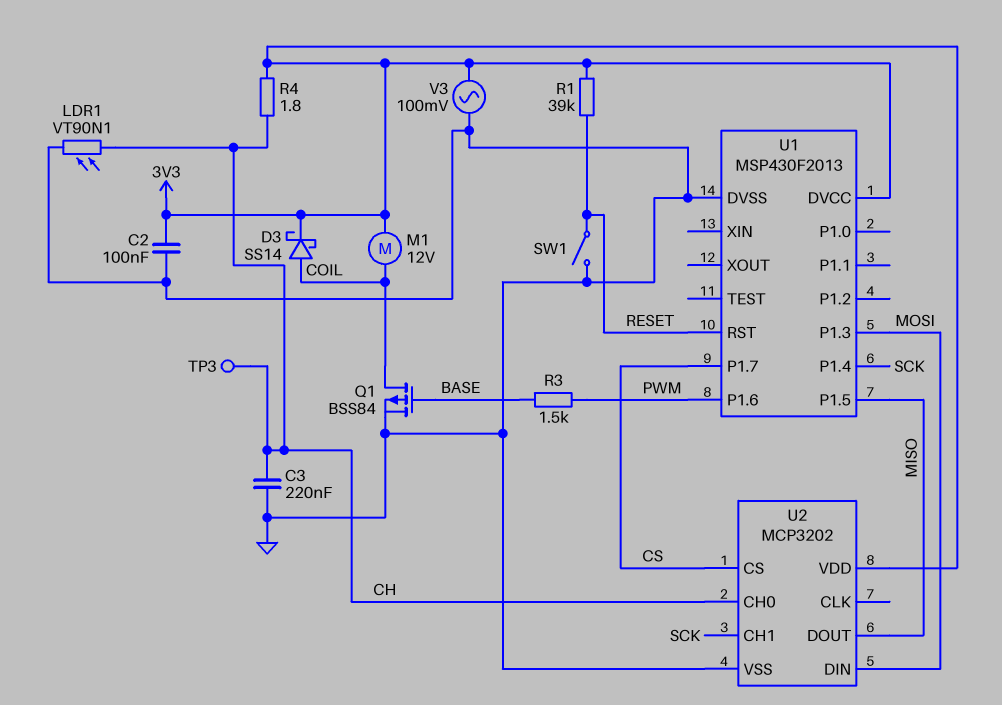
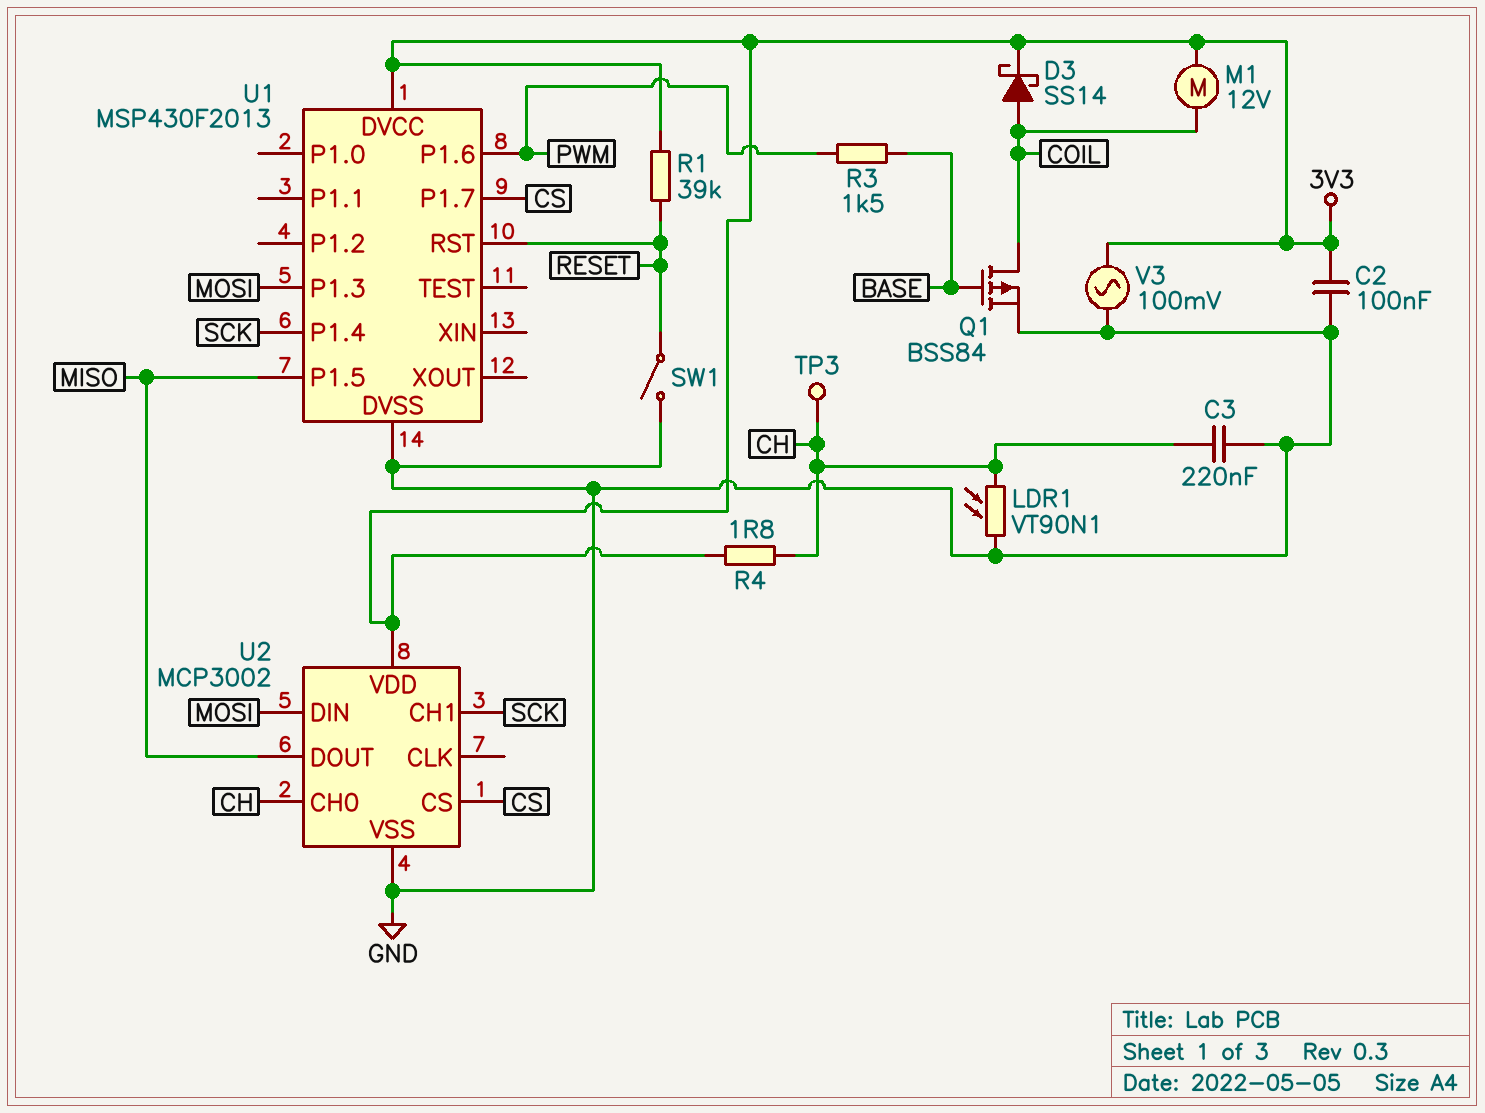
U2: MCP3202 -> MCP3002

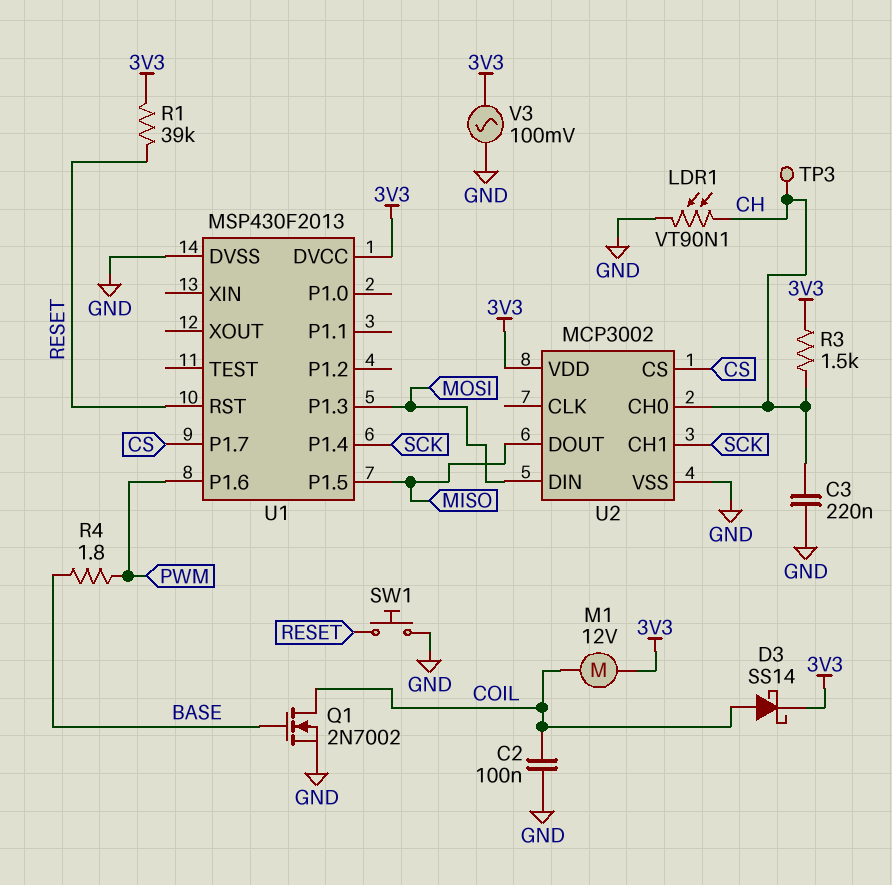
C2: 100nF (3V3, GND) -> 100nF (COIL, GND)
Q1: PMOS BSS84 (G BASE, D COIL, S GND) -> NMOS 2N7002 (G BASE, D COIL, S GND)
R3: 1.5k (BASE, PWM) -> 1.5k (3V3, CH)
R4: 1.8 (3V3, CH) -> 1.8 (BASE, PWM)
SW1: switch (GND, RESET) -> button (GND, RESET)

